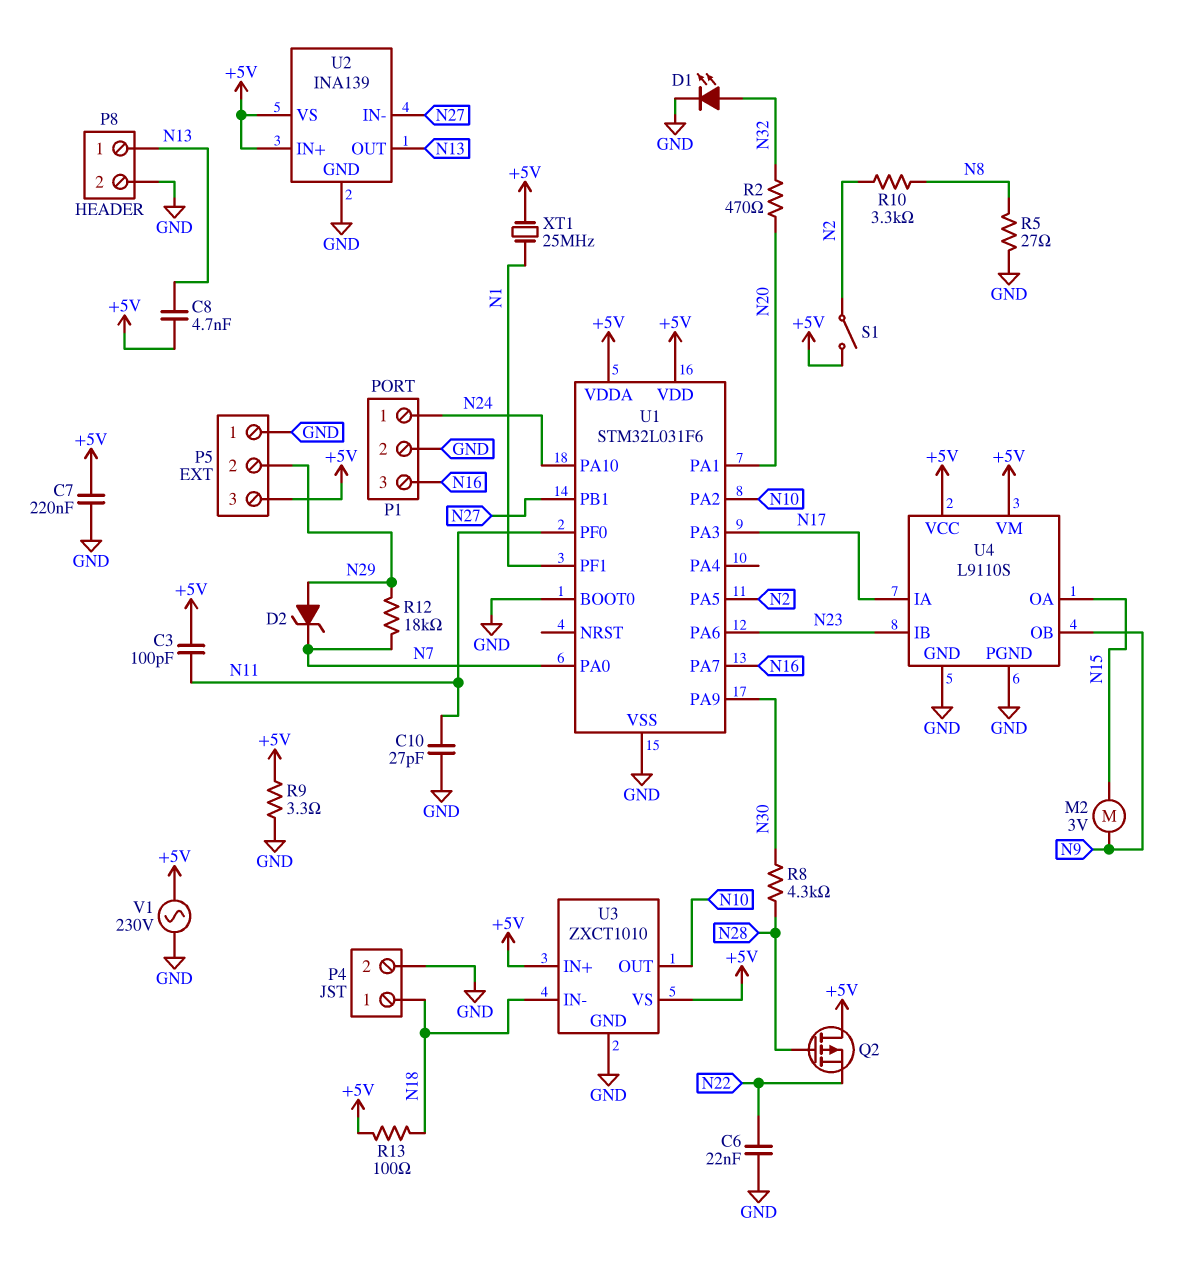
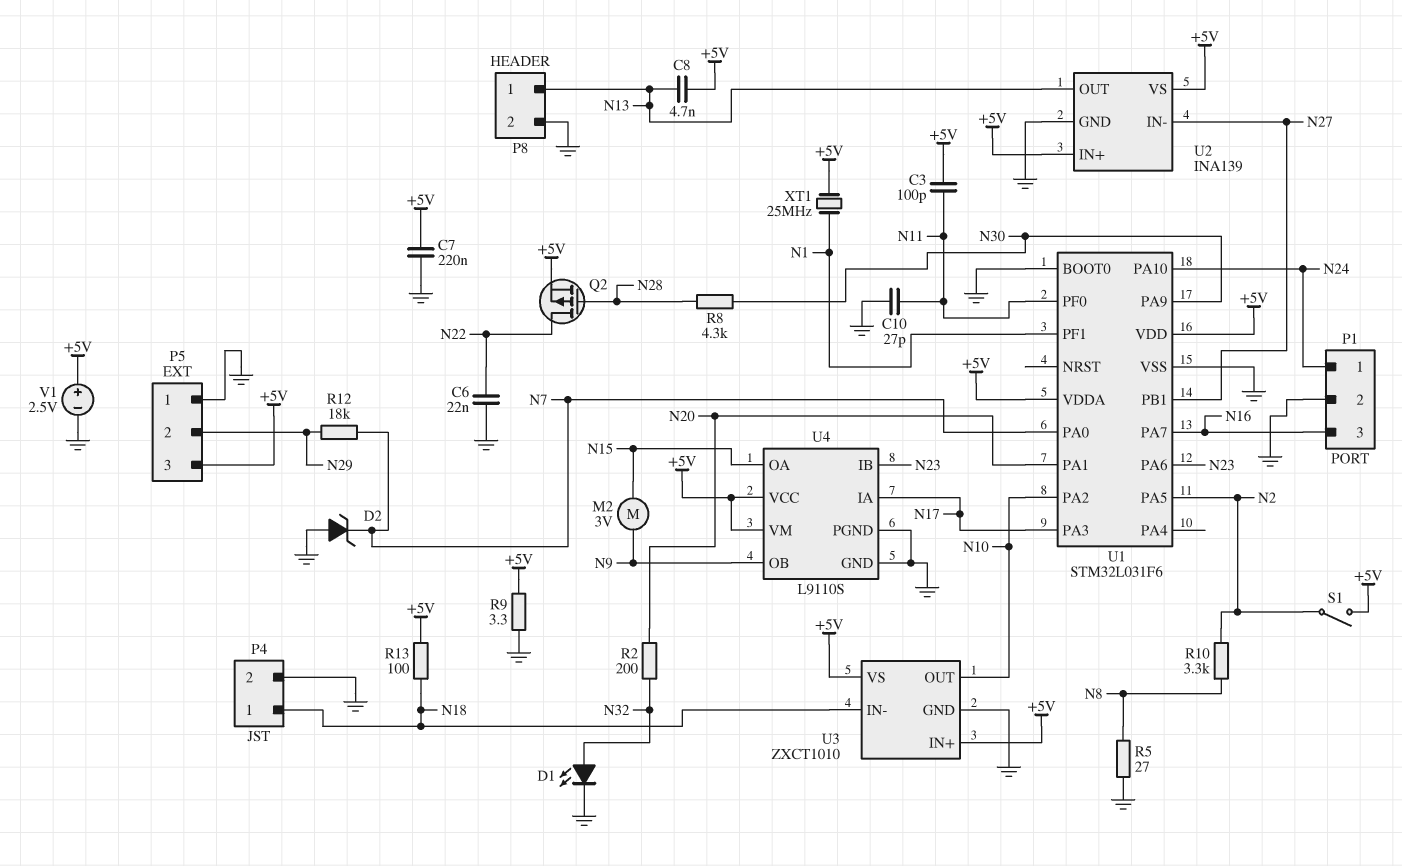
D2: zener (A N29, K N7) -> zener (A GND, K N7)
Q2: PMOS (G N28, D +5V, S N22) -> PMOS (G N28, D N22, S +5V)
R2: 470 (N20, N32) -> 200 (N20, N32)
V1: AC 230V (+5V, GND) -> 2.5V (plus +5V, minus GND)

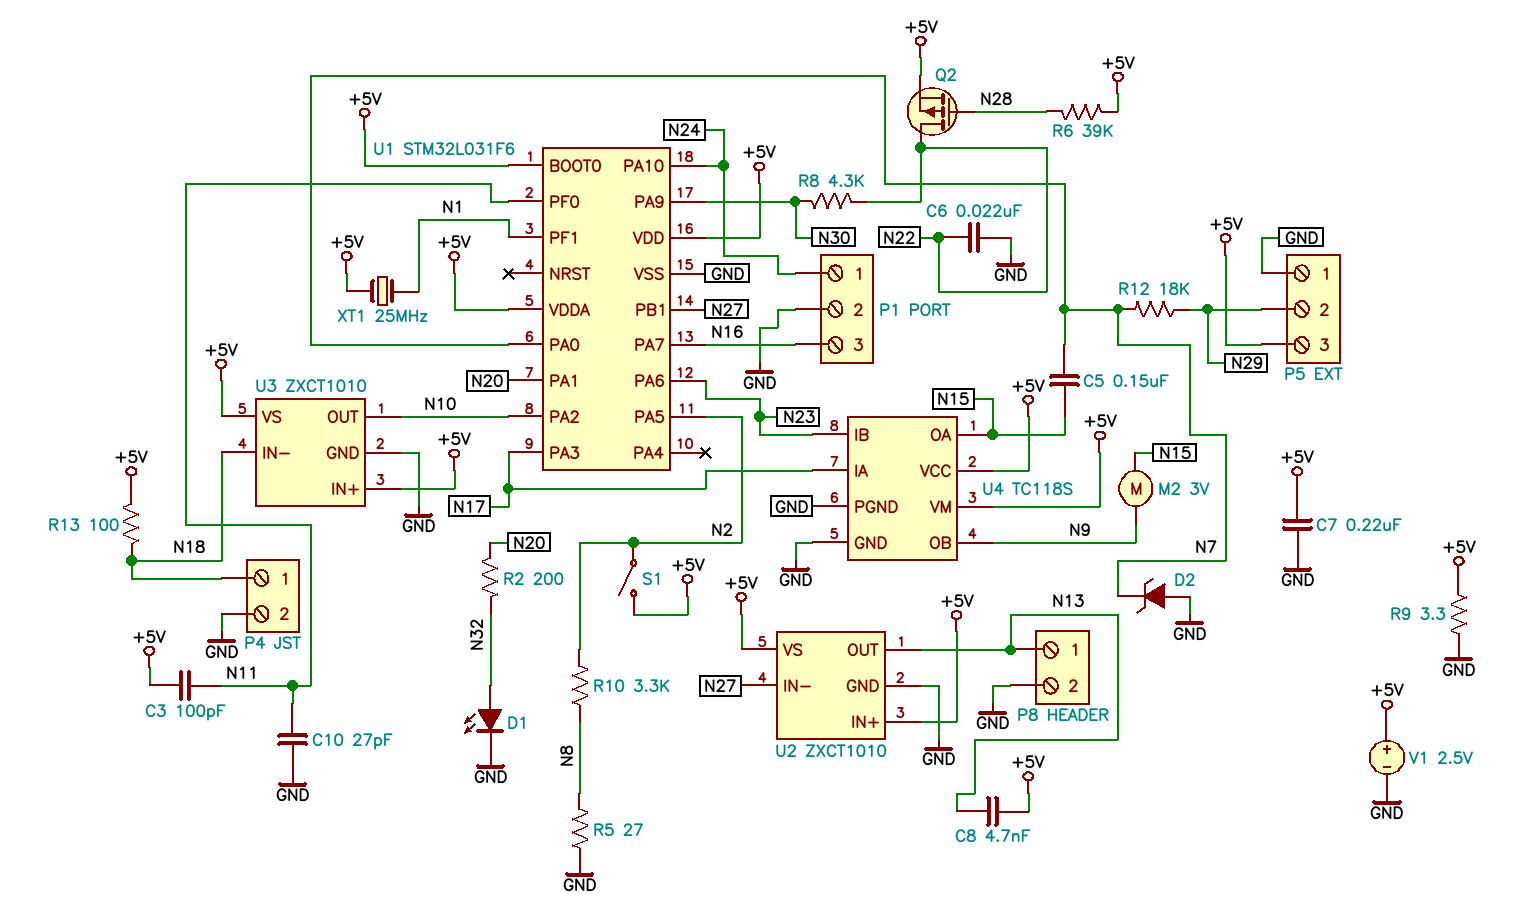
C5: none -> 150nF (N7, N15)
R6: none -> 39k (+5V, N28)
R8: 4.3k (N28, N30) -> 4.3k (N22, N30)
U1 pin BOOT0: GND -> +5V
U2: INA139 -> ZXCT1010
U4: L9110S -> TC118S

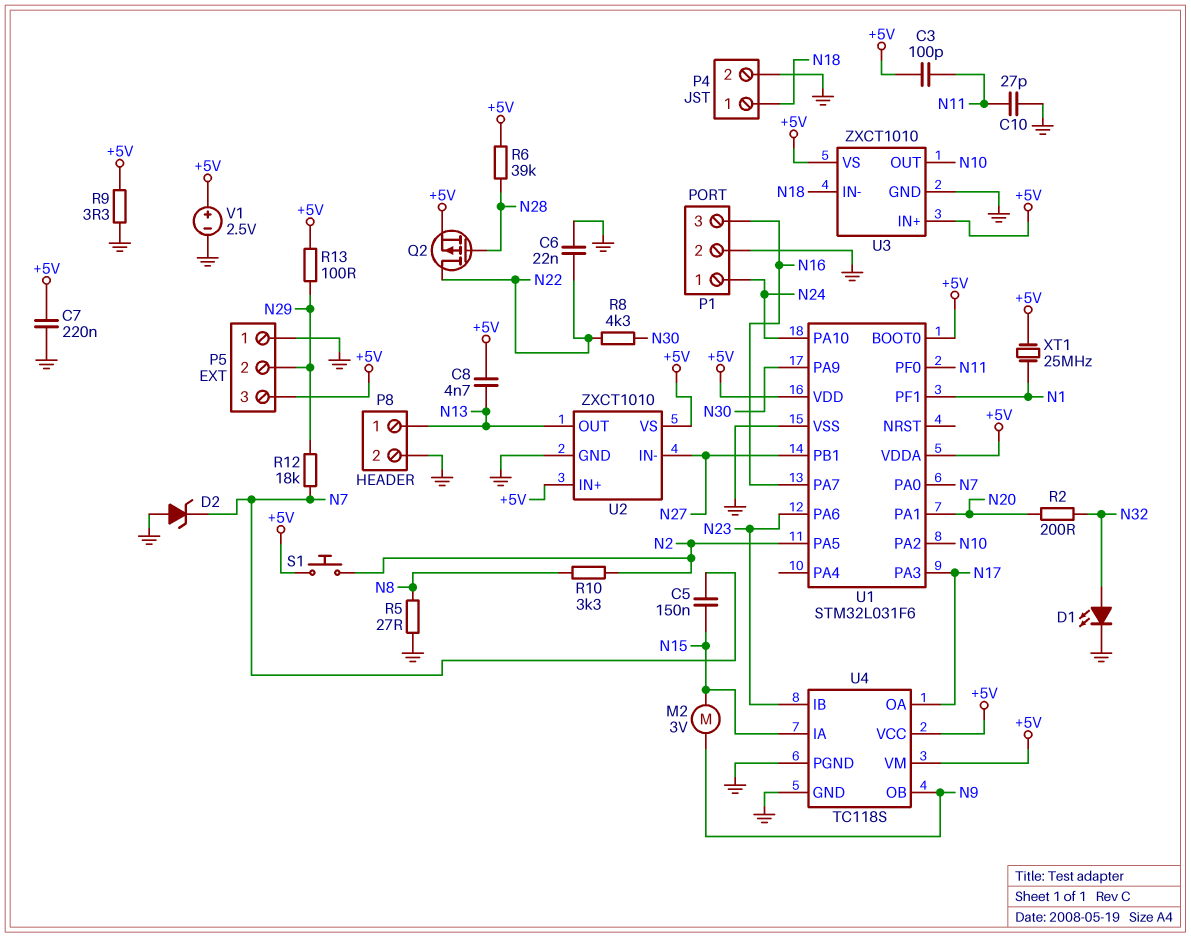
R13: 100 (+5V, N18) -> 100 (+5V, N29)
S1: switch (+5V, N2) -> button (+5V, N2)
U4 pin IA: N17 -> N15
U4 pin OA: N15 -> N17

